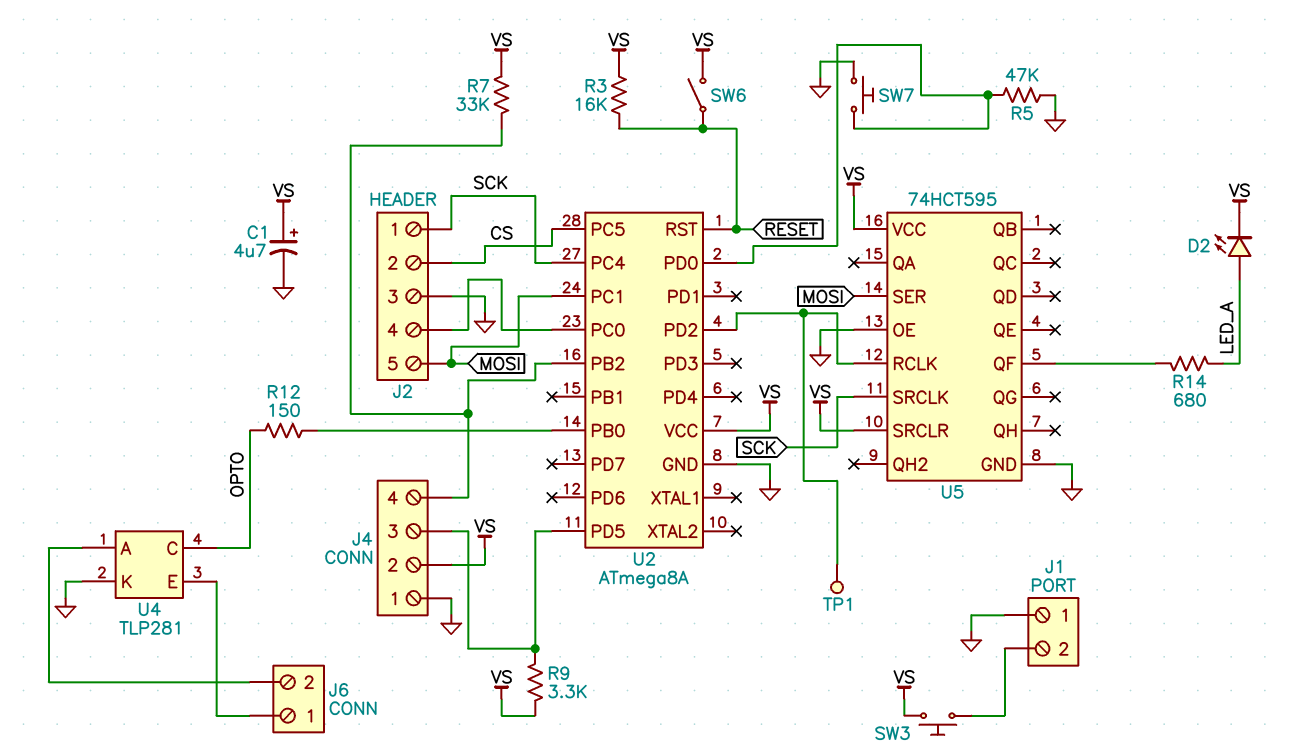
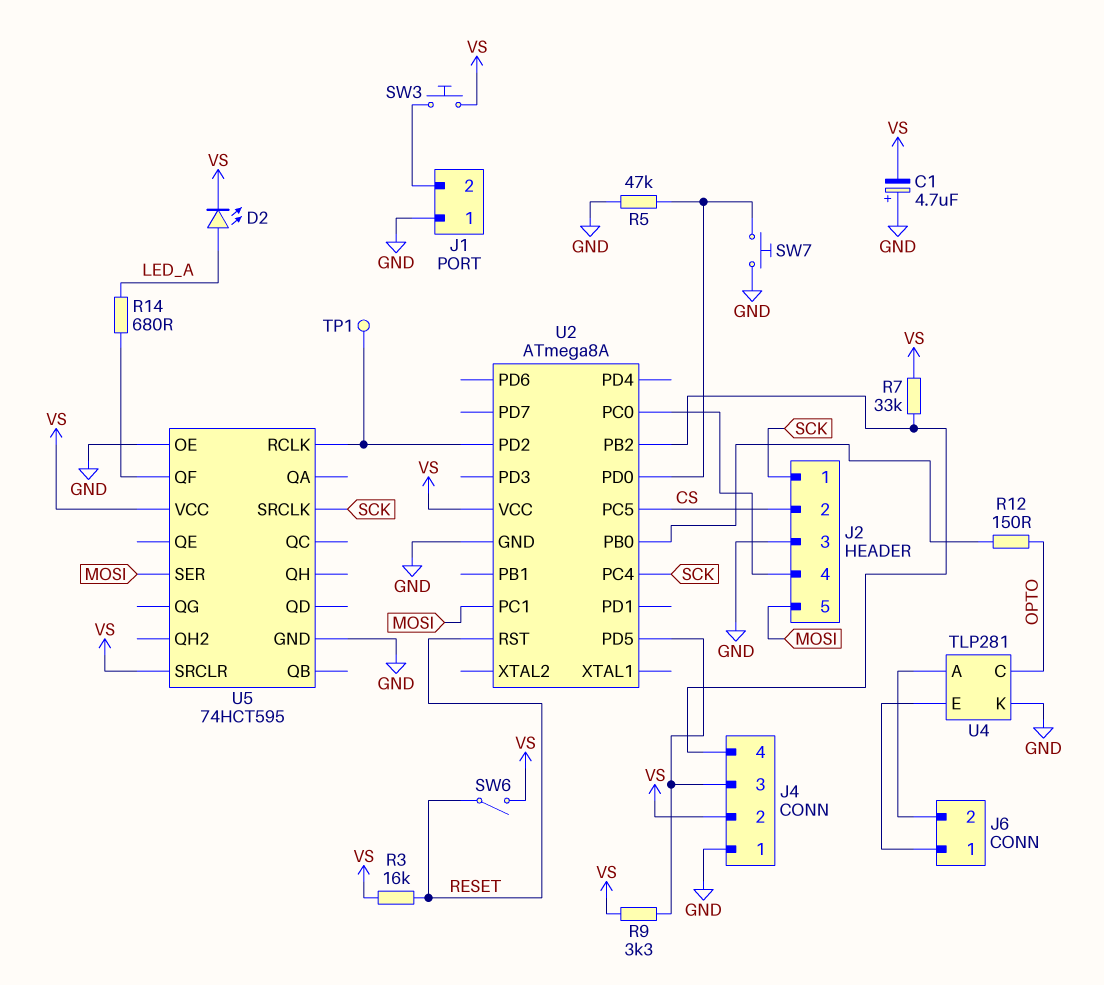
C1: 4.7uF (plus VS, minus GND) -> 4.7uF (plus GND, minus VS)

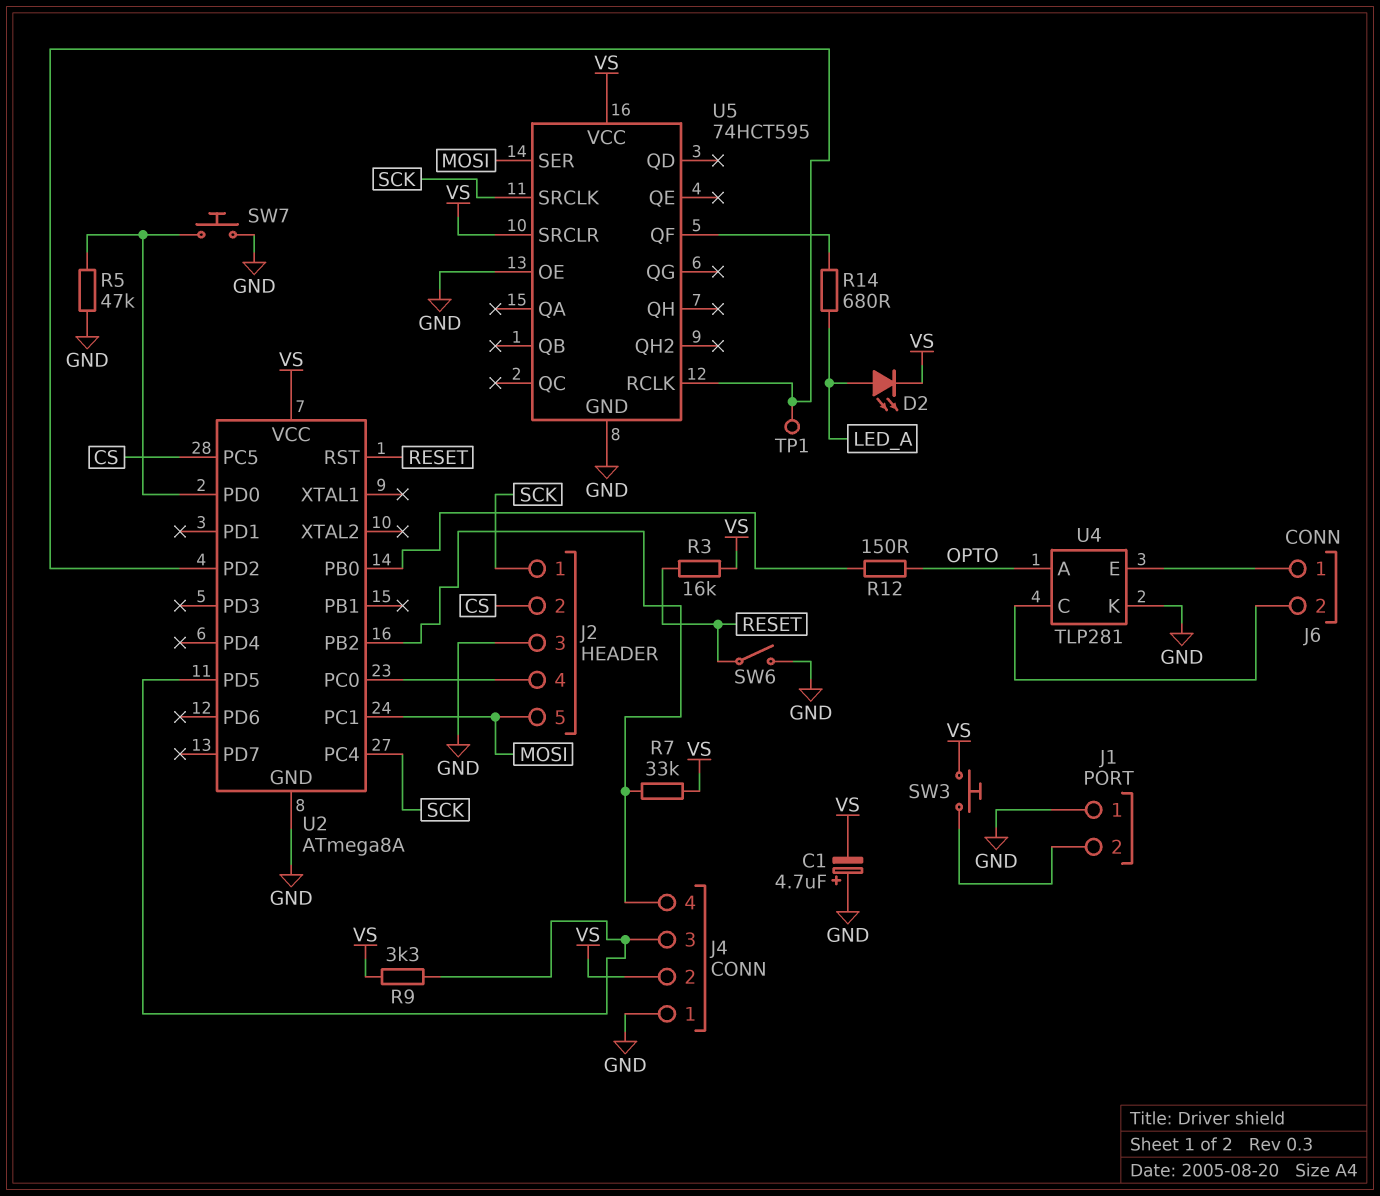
SW6: switch (RESET, VS) -> switch (GND, RESET)
U4 pin A: J6/2 -> OPTO
U4 pin C: OPTO -> J6/2

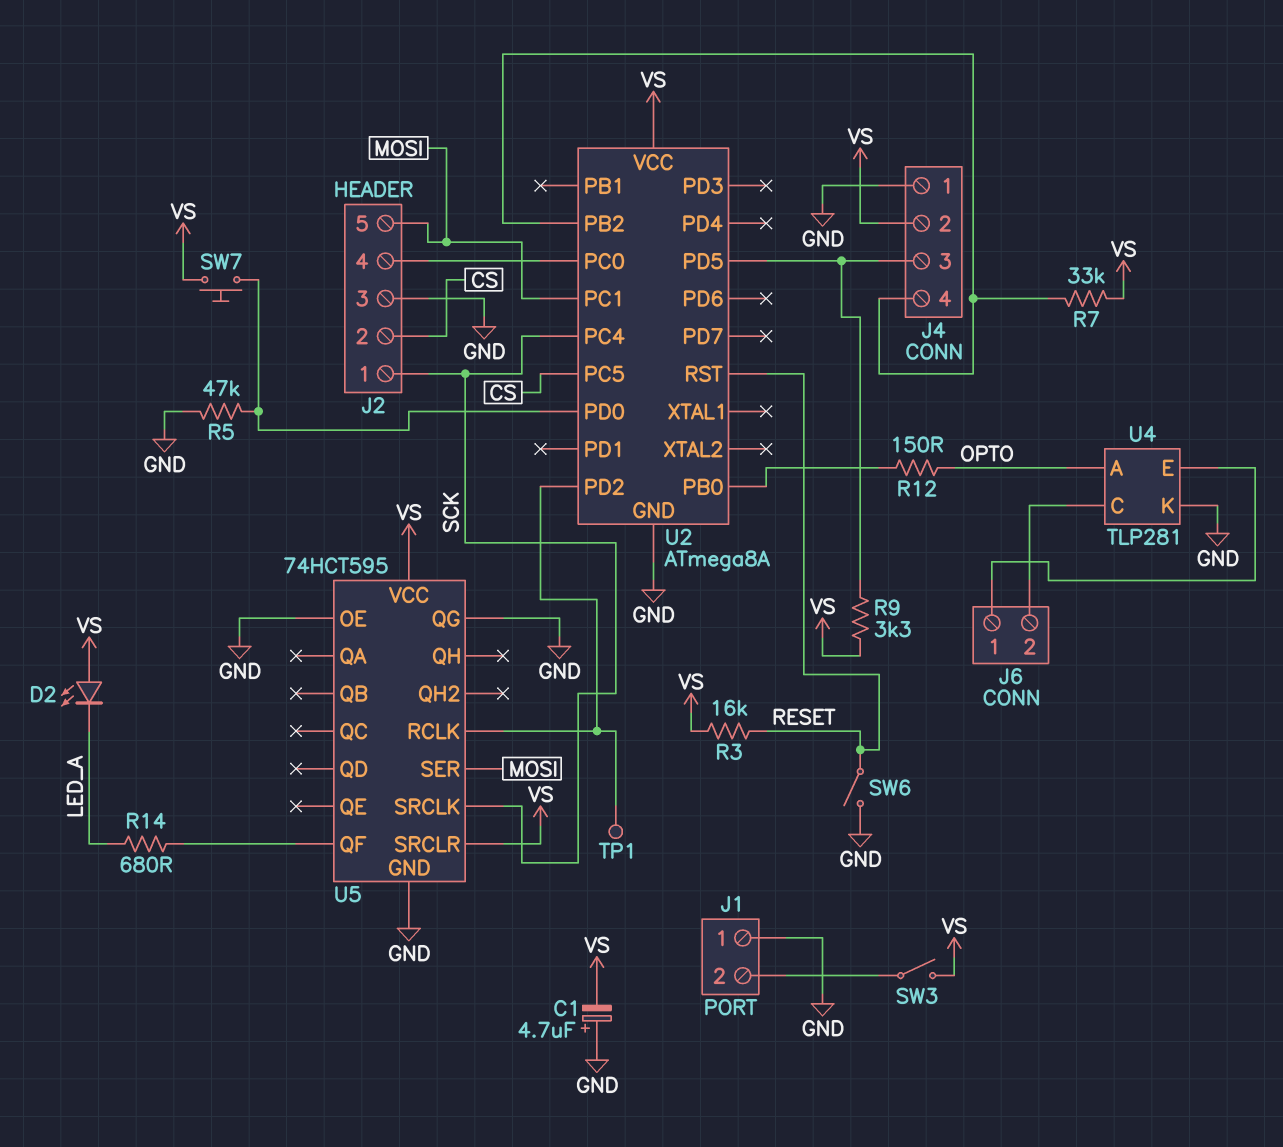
D2: LED (A LED_A, K VS) -> LED (A VS, K LED_A)
SW3: button (J1/2, VS) -> switch (J1/2, VS)
SW7: button (GND, U2/PD0) -> button (U2/PD0, VS)
U5 pin QG: none -> GND

